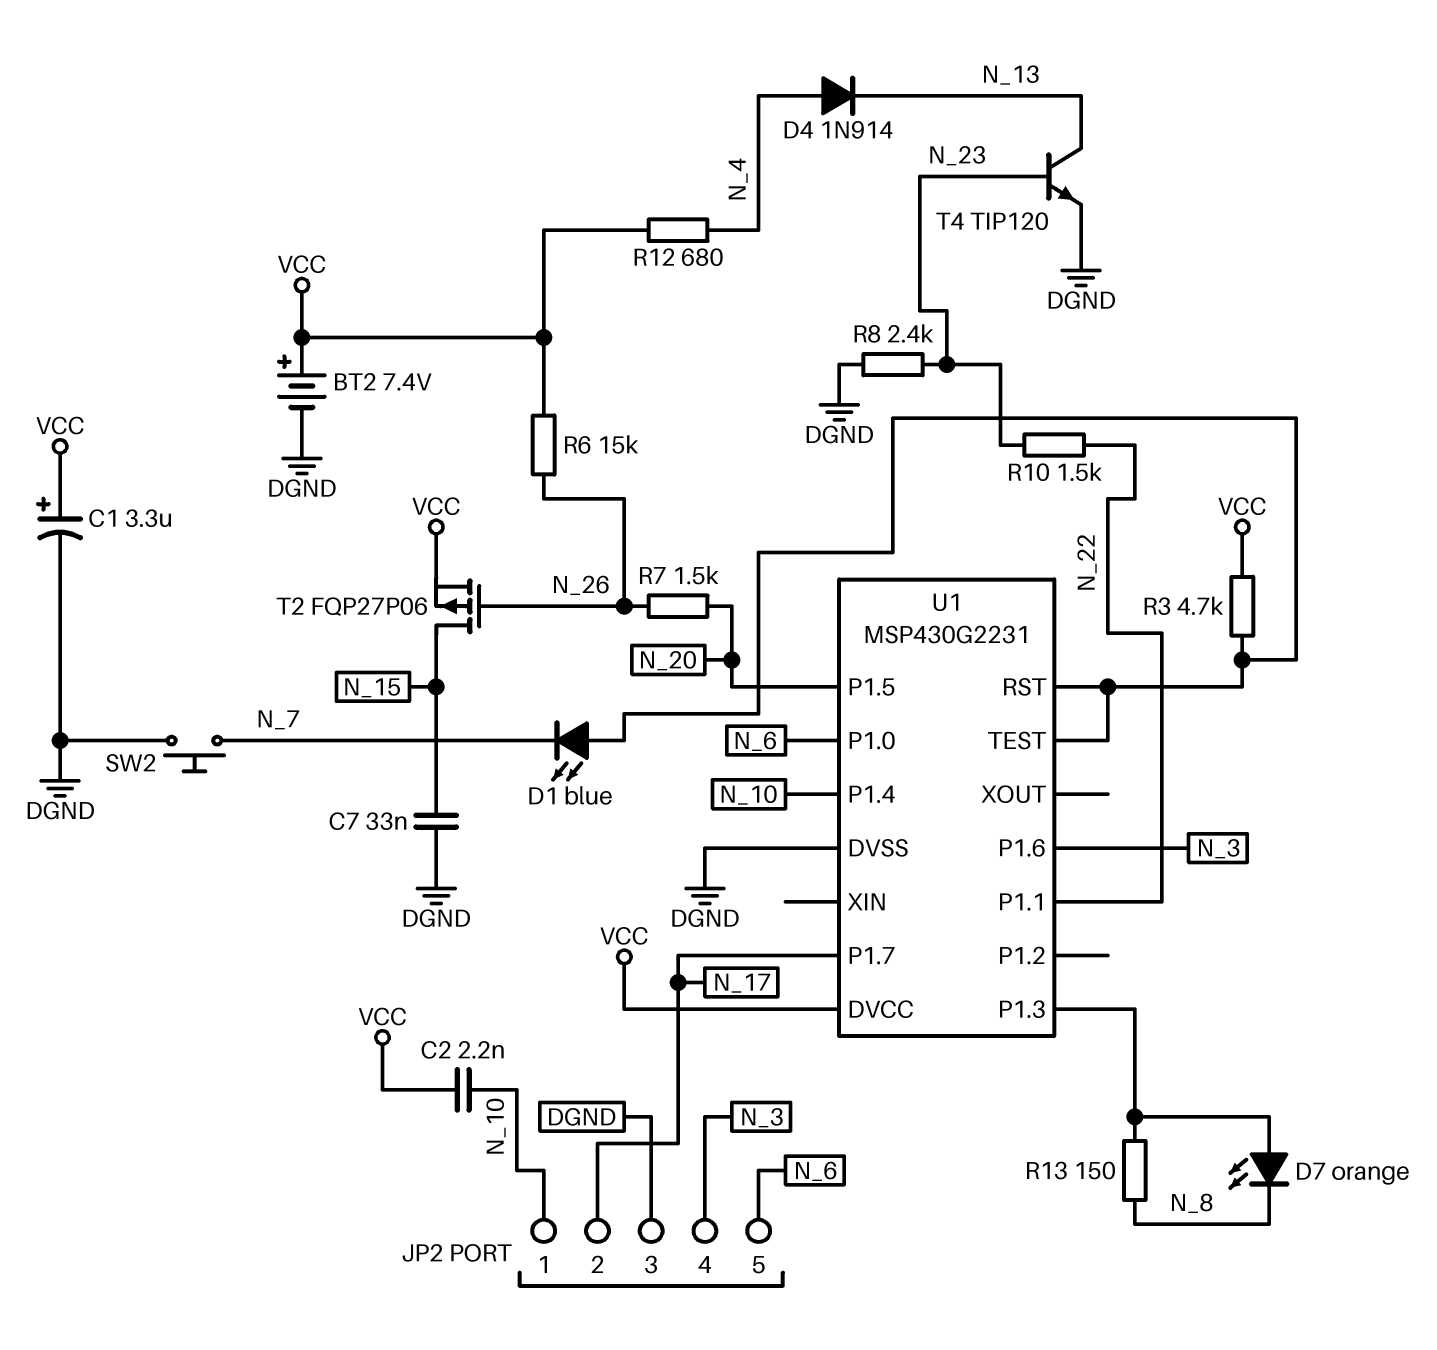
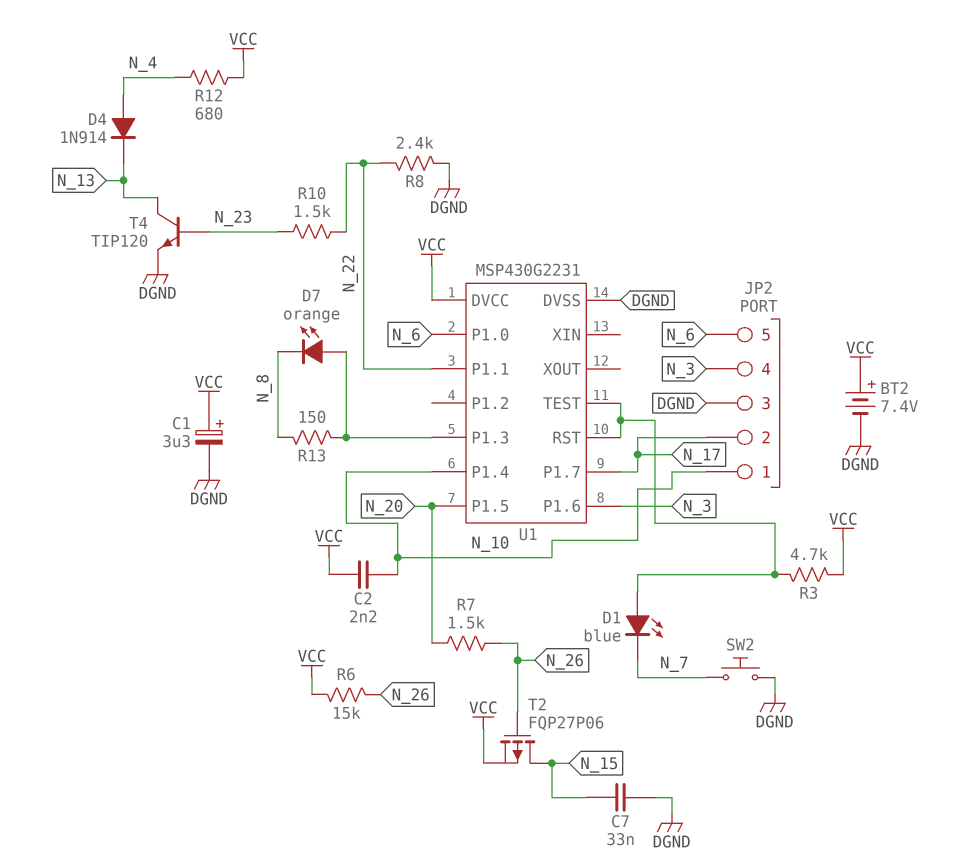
R8: 2.4k (DGND, N_23) -> 2.4k (DGND, N_22)

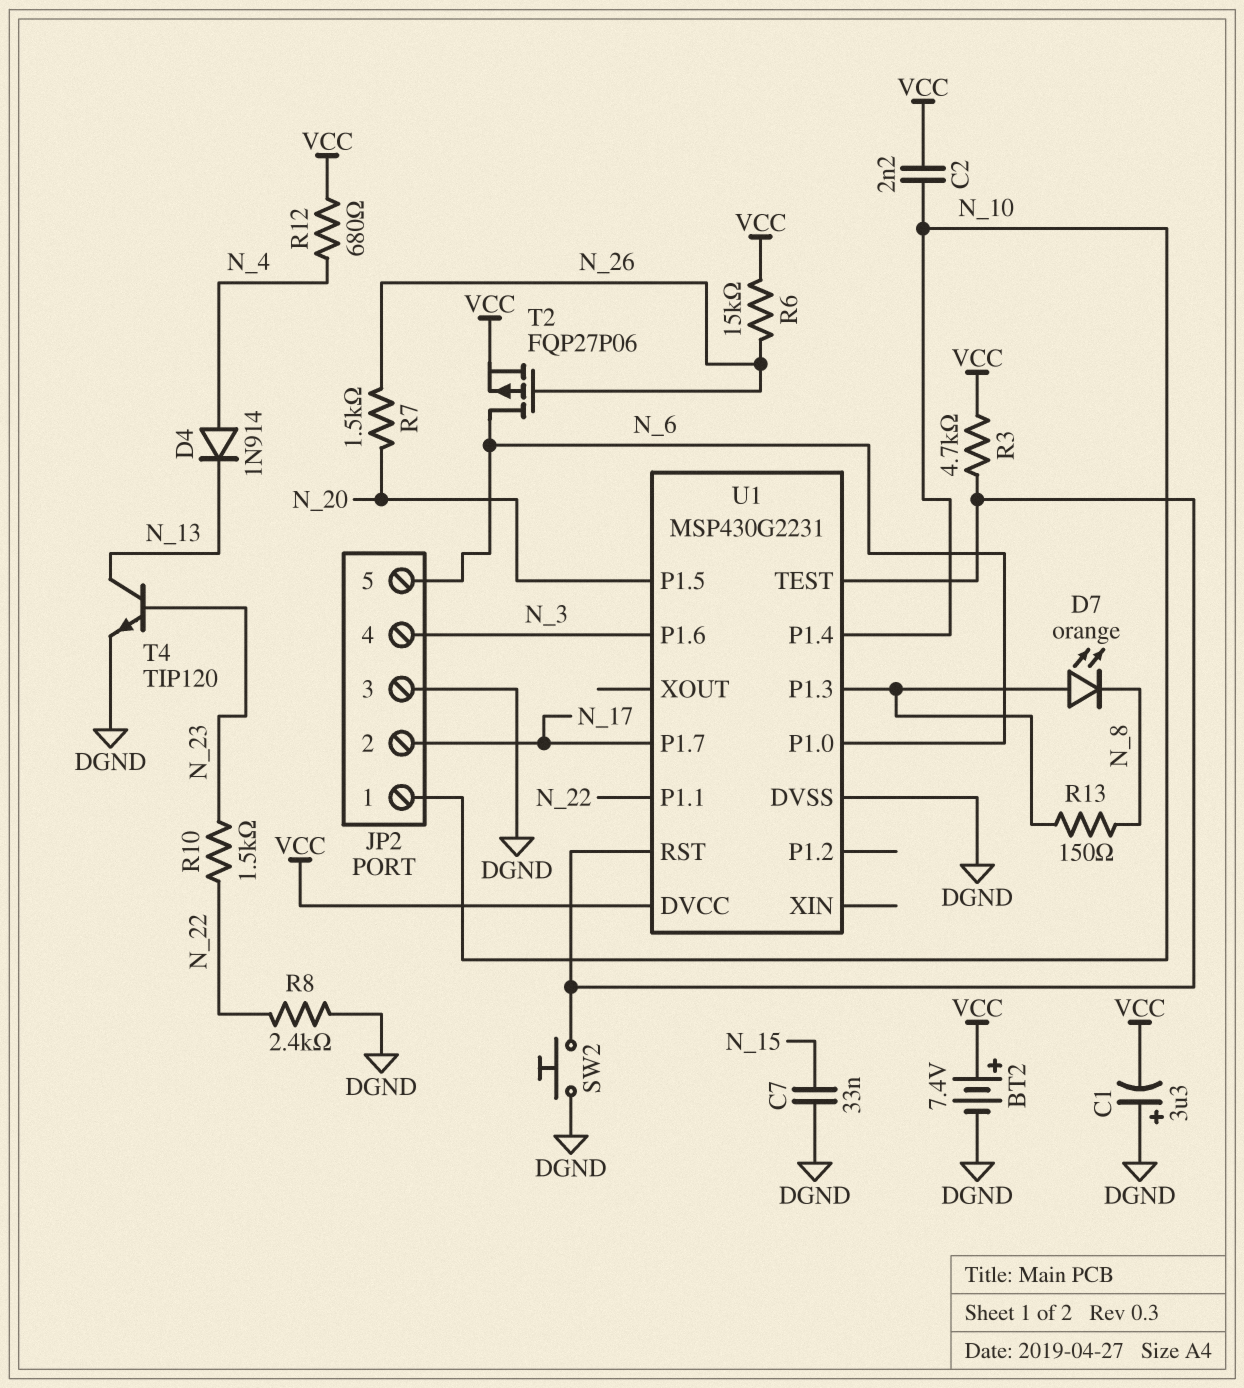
C1: 3.3uF (plus VCC, minus DGND) -> 3.3uF (plus DGND, minus VCC)
D1: LED blue (A U1/RST, K N_7) -> none
SW2: button (DGND, N_7) -> button (DGND, U1/RST)
T2: PMOS FQP27P06 (G N_26, D N_15, S VCC) -> PMOS FQP27P06 (G N_26, D N_6, S VCC)

